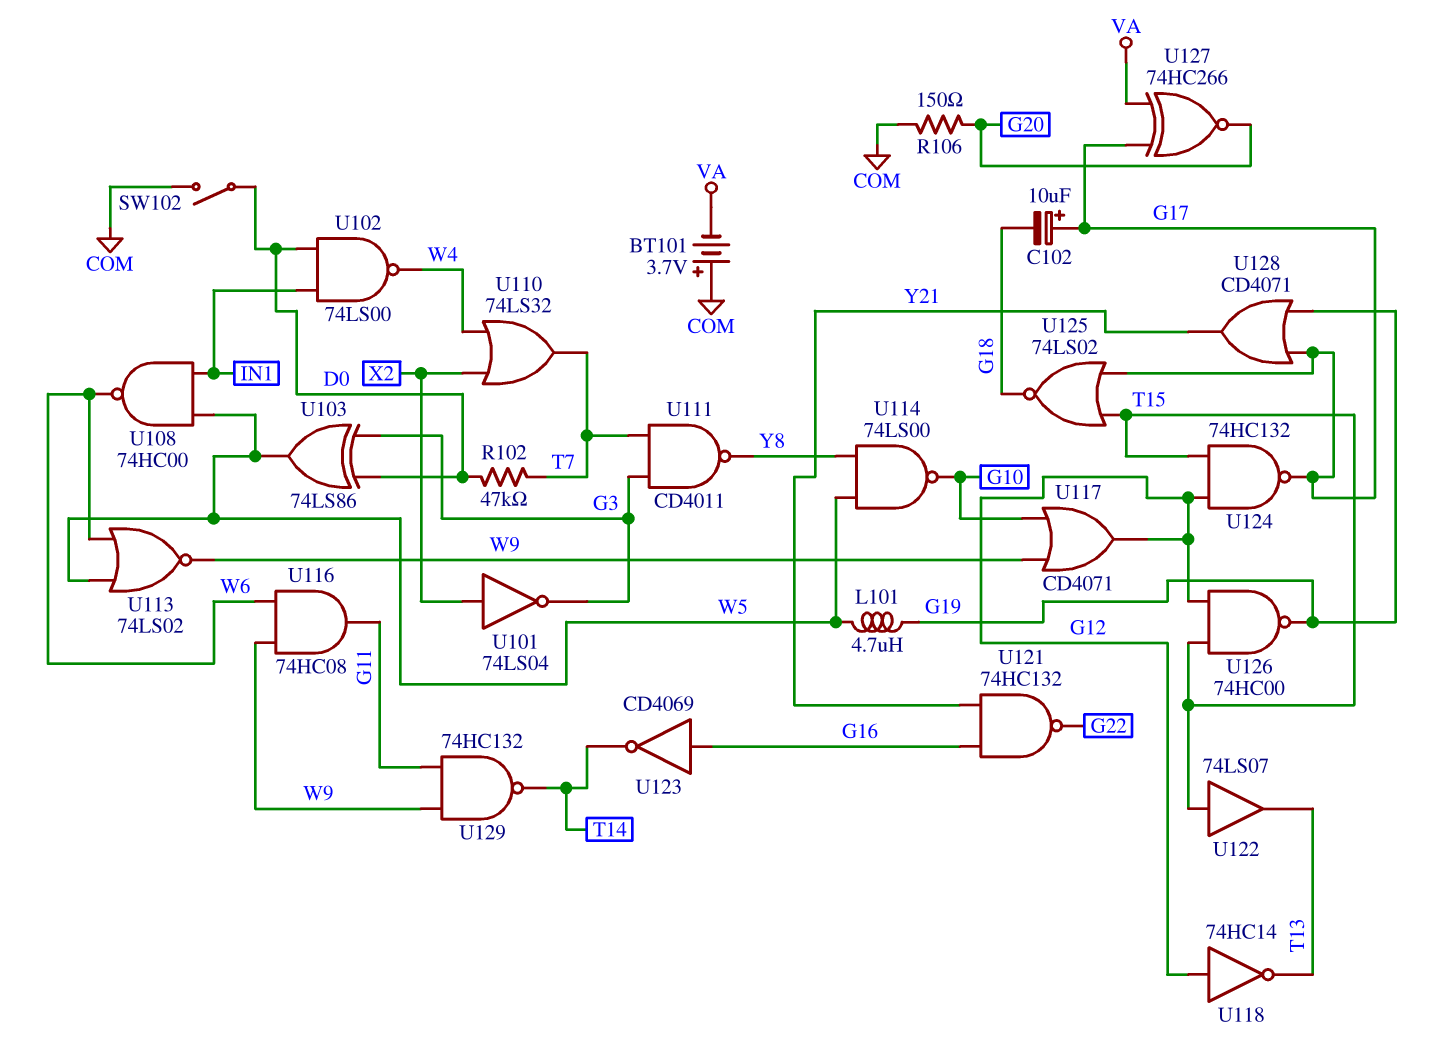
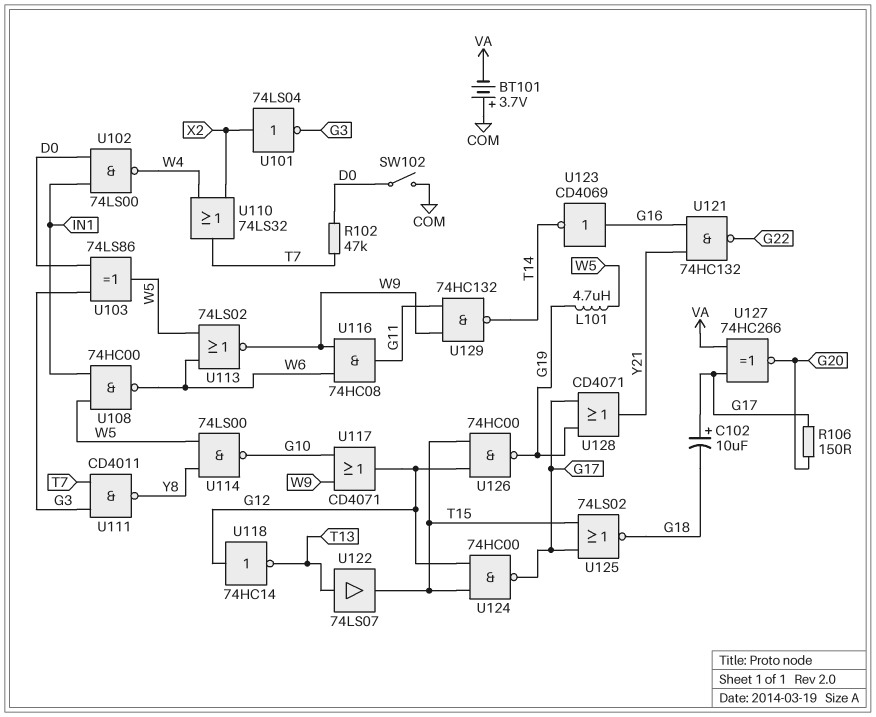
R106: 150 (COM, G20) -> 150 (G17, G20)
U122: buffer 74LS07 (in T15, out T13) -> buffer 74LS07 (in T13, out T15)
U124: NAND 74HC132 (in G12, in T15, out G17) -> NAND 74HC00 (in G12, in T15, out G17)

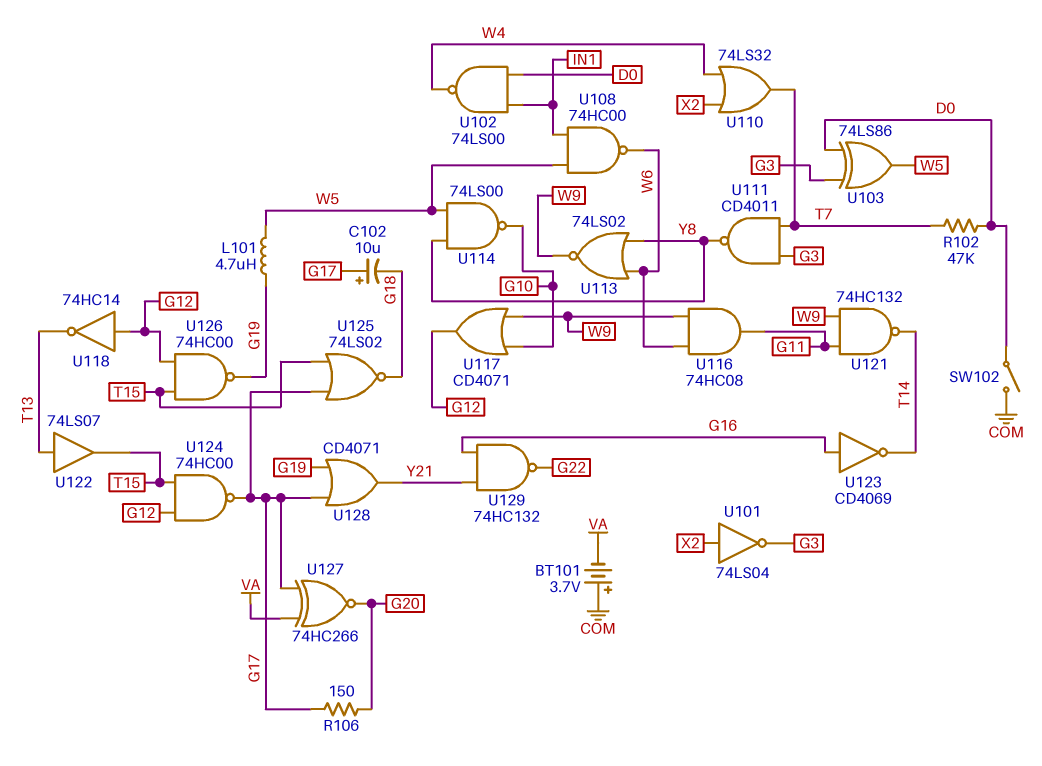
U113: NOR 74LS02 (in W5, in W6, out W9) -> NOR 74LS02 (in W6, in Y8, out W9)
U121: NAND 74HC132 (in G16, in Y21, out G22) -> NAND 74HC132 (in G11, in W9, out T14)
U129: NAND 74HC132 (in G11, in W9, out T14) -> NAND 74HC132 (in G16, in Y21, out G22)

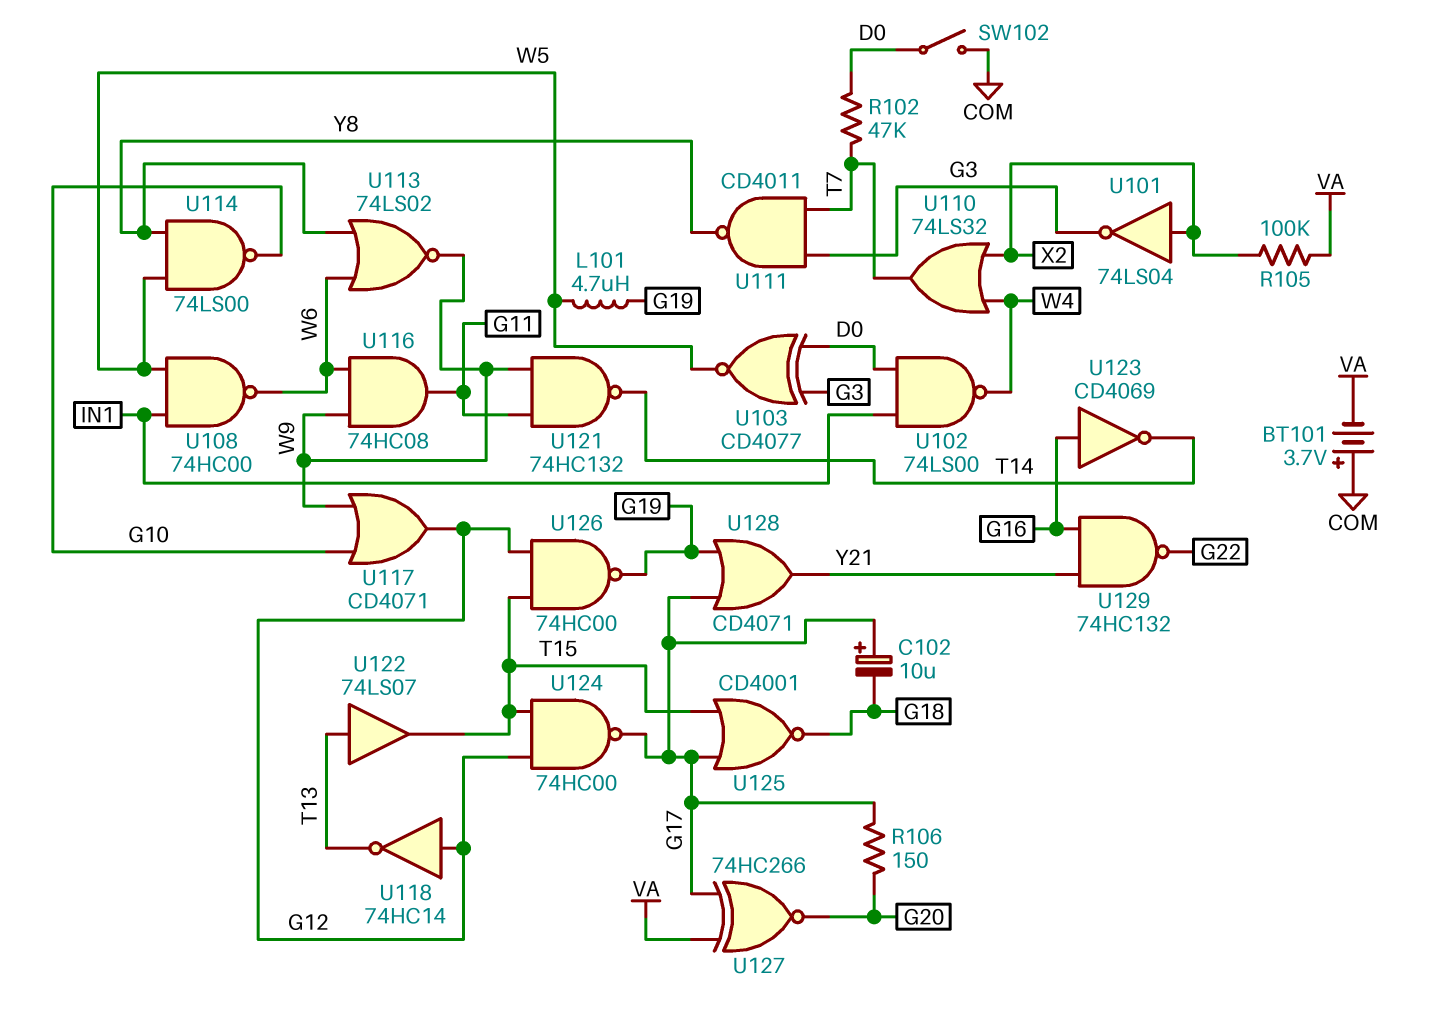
R105: none -> 100k (VA, X2)
U103: XOR 74LS86 (in D0, in G3, out W5) -> XNOR CD4077 (in D0, in G3, out W5)
U125: NOR 74LS02 (in G17, in T15, out G18) -> NOR CD4001 (in G17, in T15, out G18)

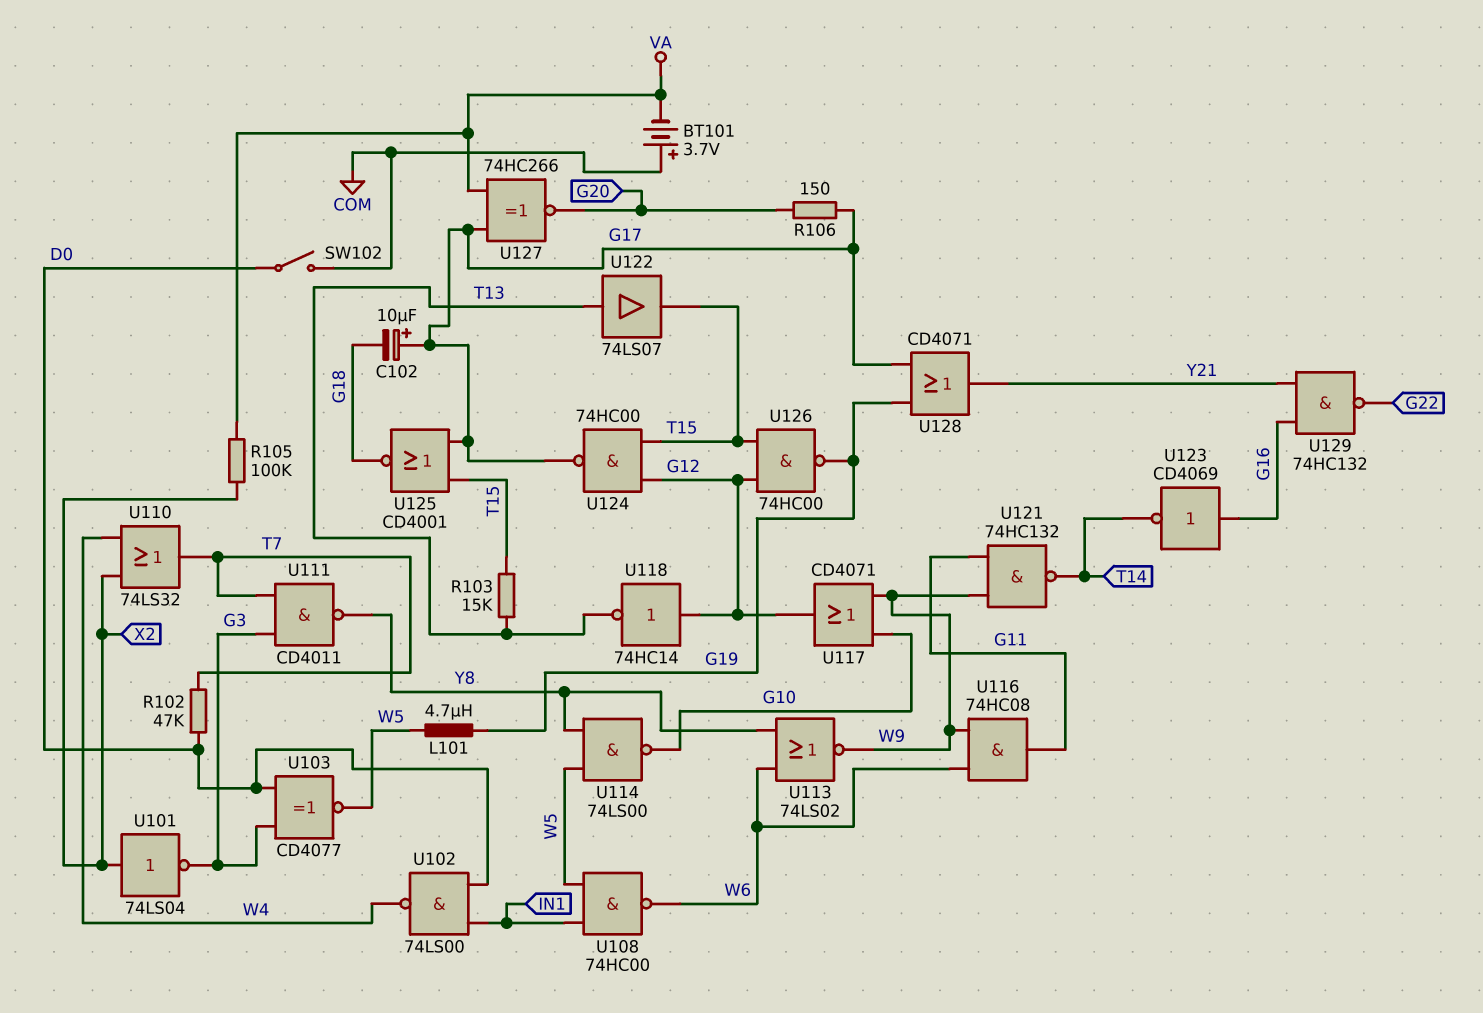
R103: none -> 15k (T13, T15)

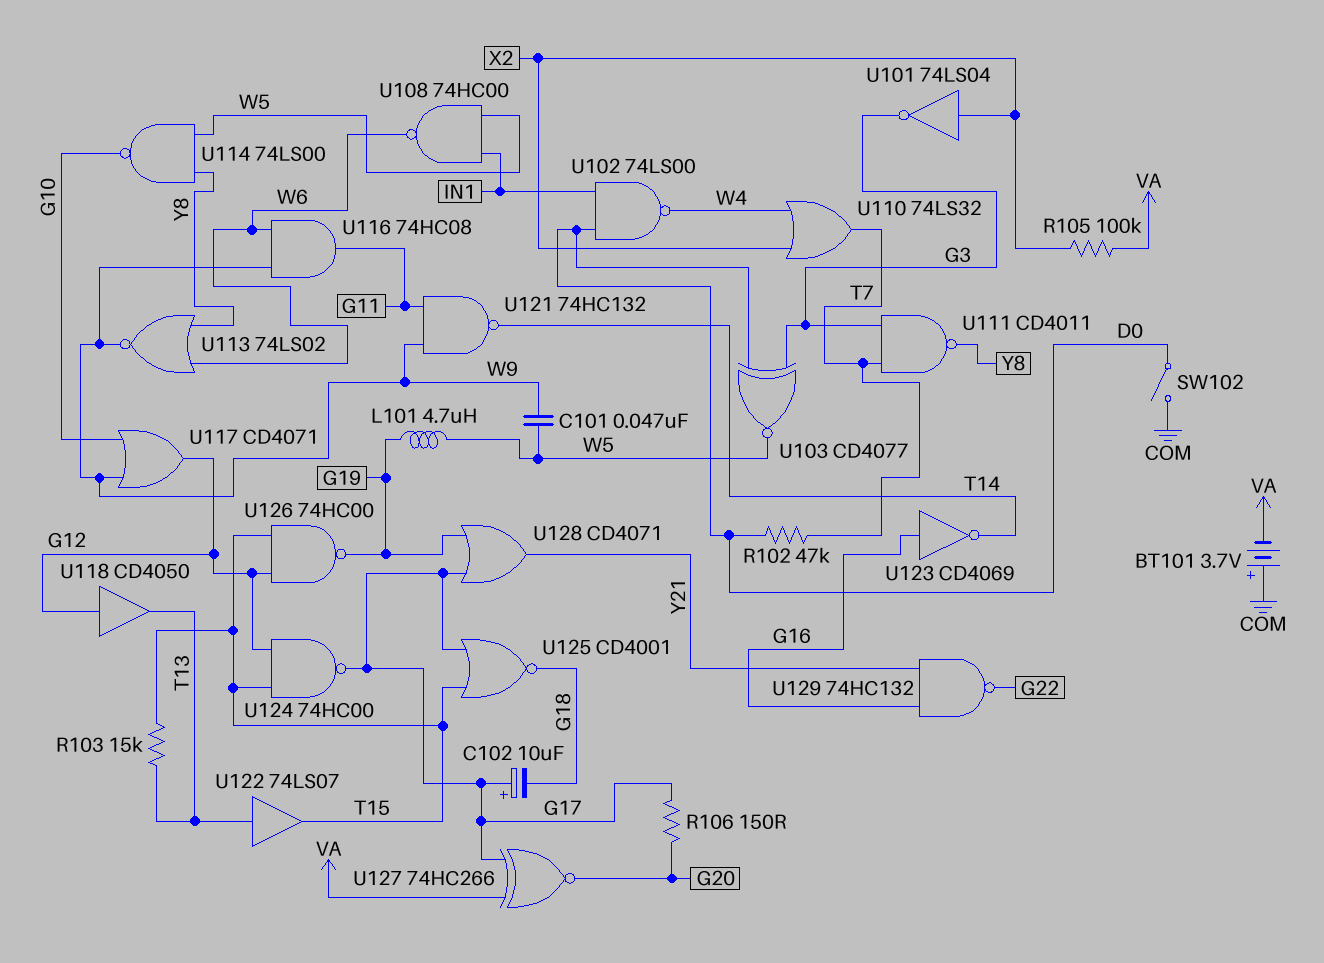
C101: none -> 47nF (W5, W9)
U118: NOT 74HC14 (in G12, out T13) -> buffer CD4050 (in G12, out T13)

